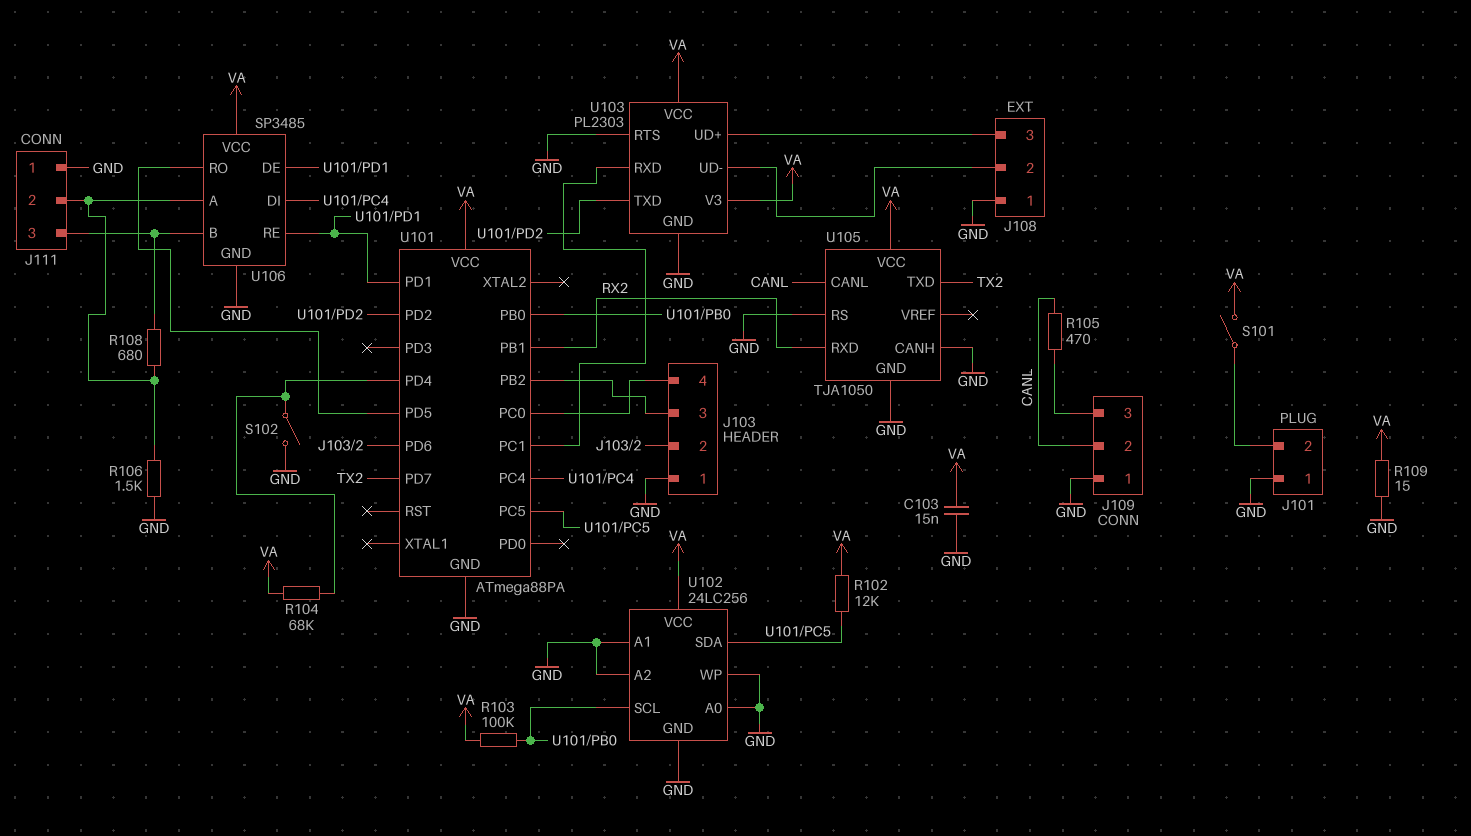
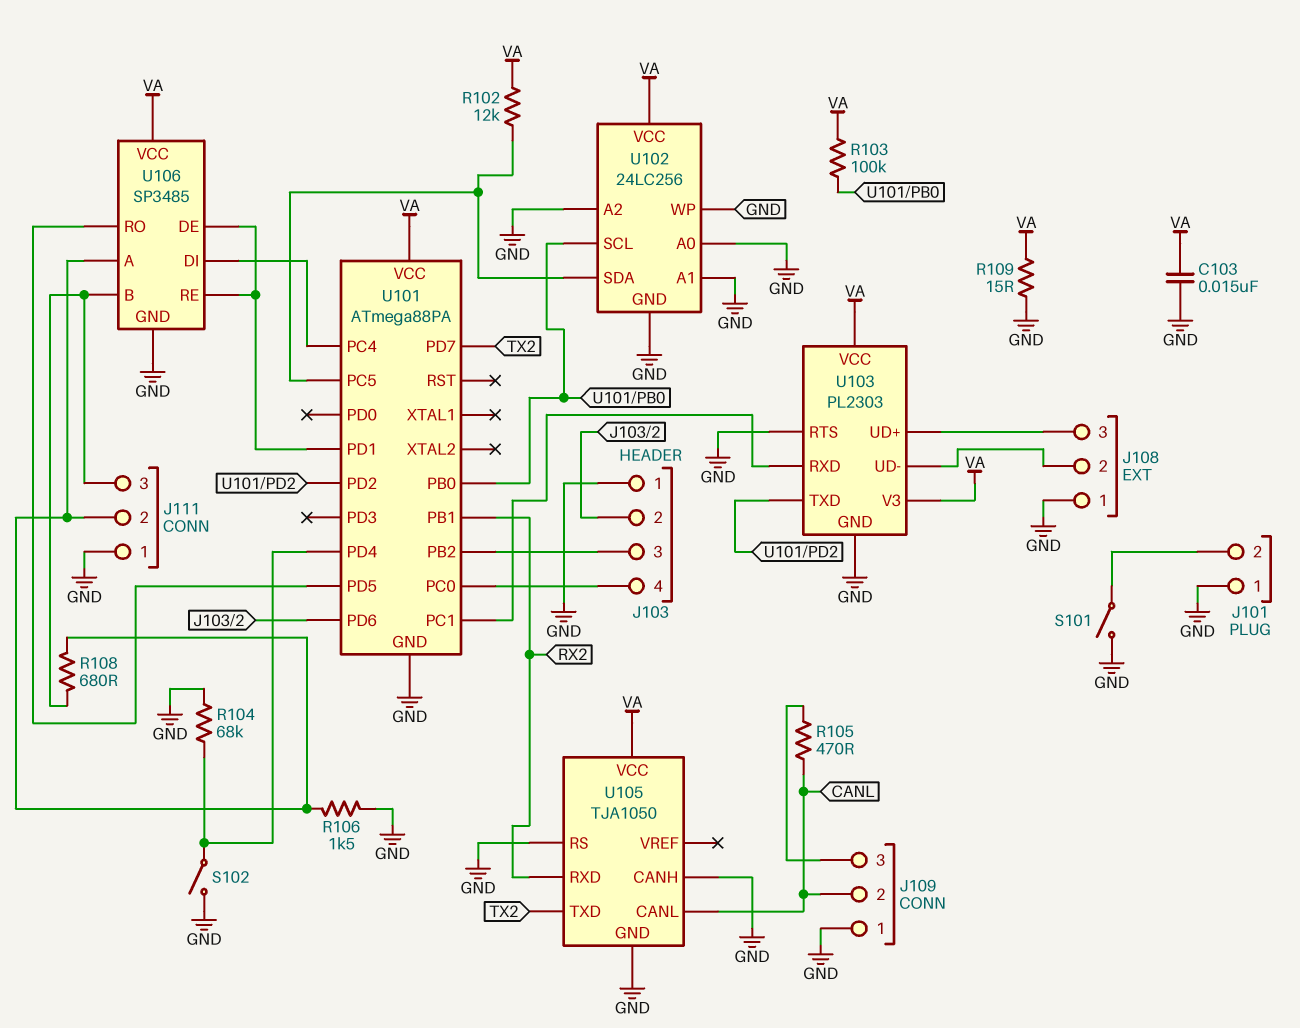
R104: 68k (U101/PD4, VA) -> 68k (GND, U101/PD4)
S101: switch (J101/2, VA) -> switch (GND, J101/2)

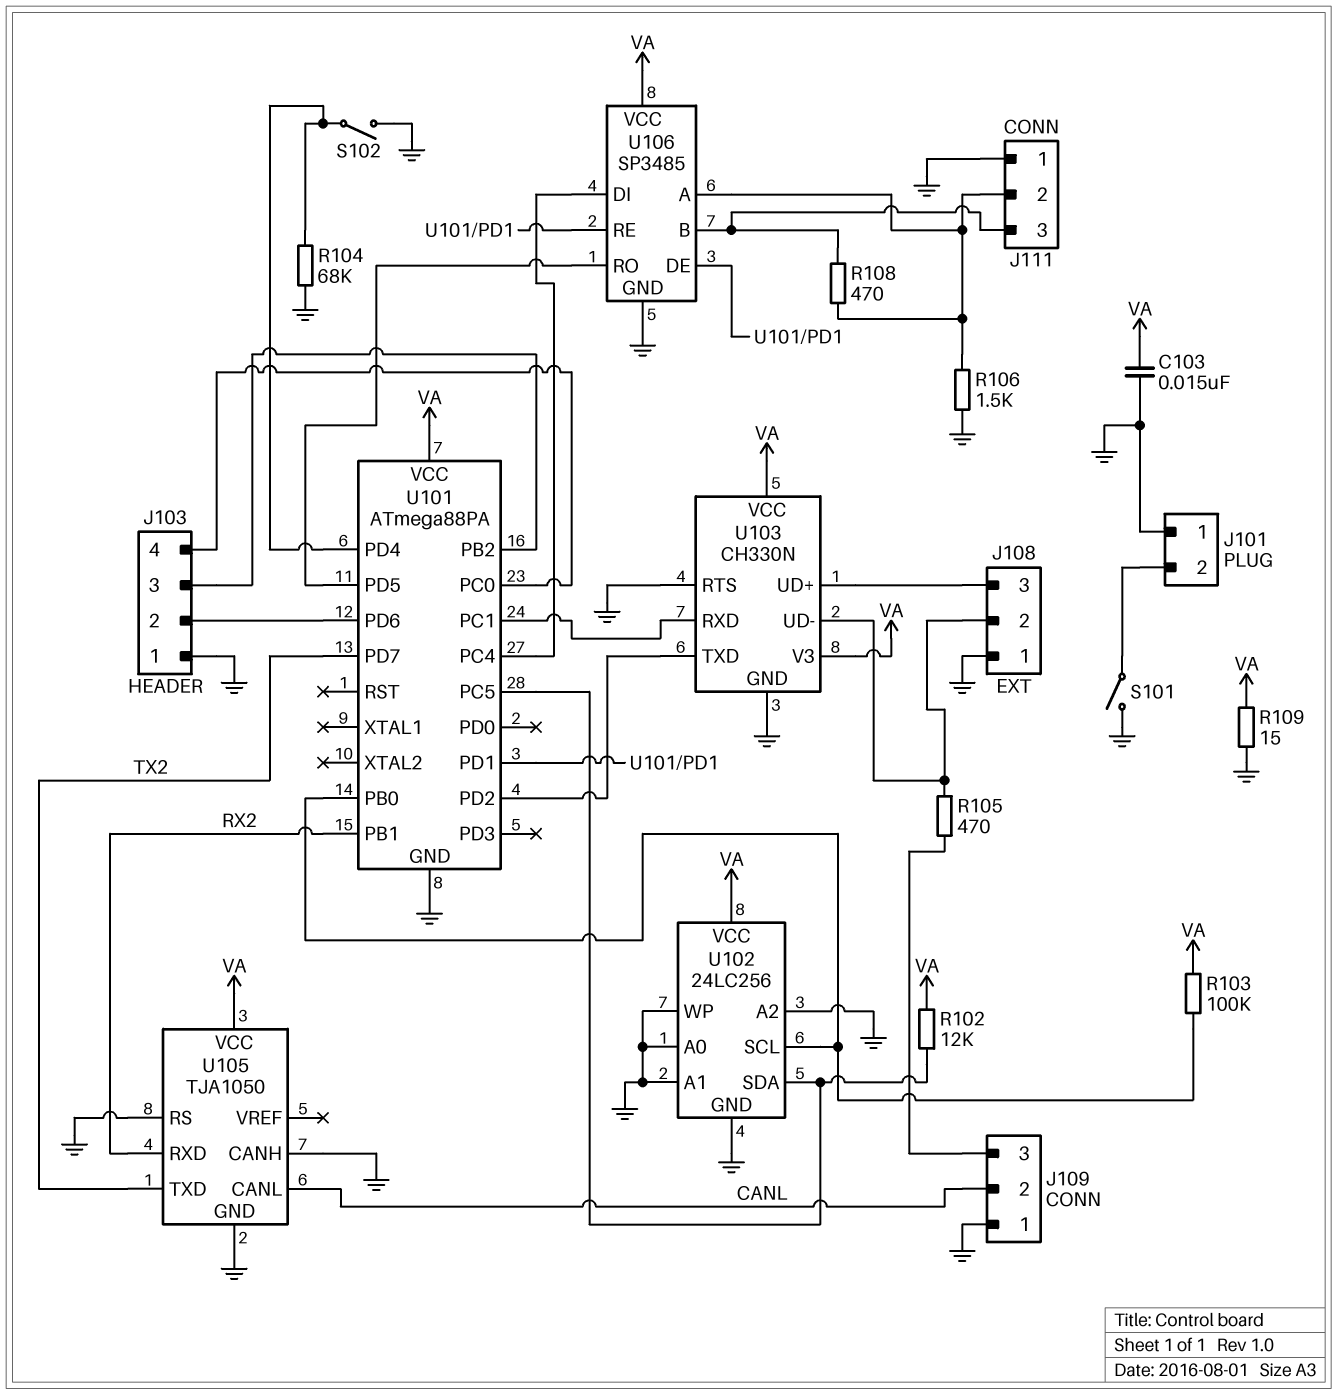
R105: 470 (CANL, J109/3) -> 470 (J108/2, J109/3)
R108: 680 (J111/2, J111/3) -> 470 (J111/2, J111/3)
U103: PL2303 -> CH330N

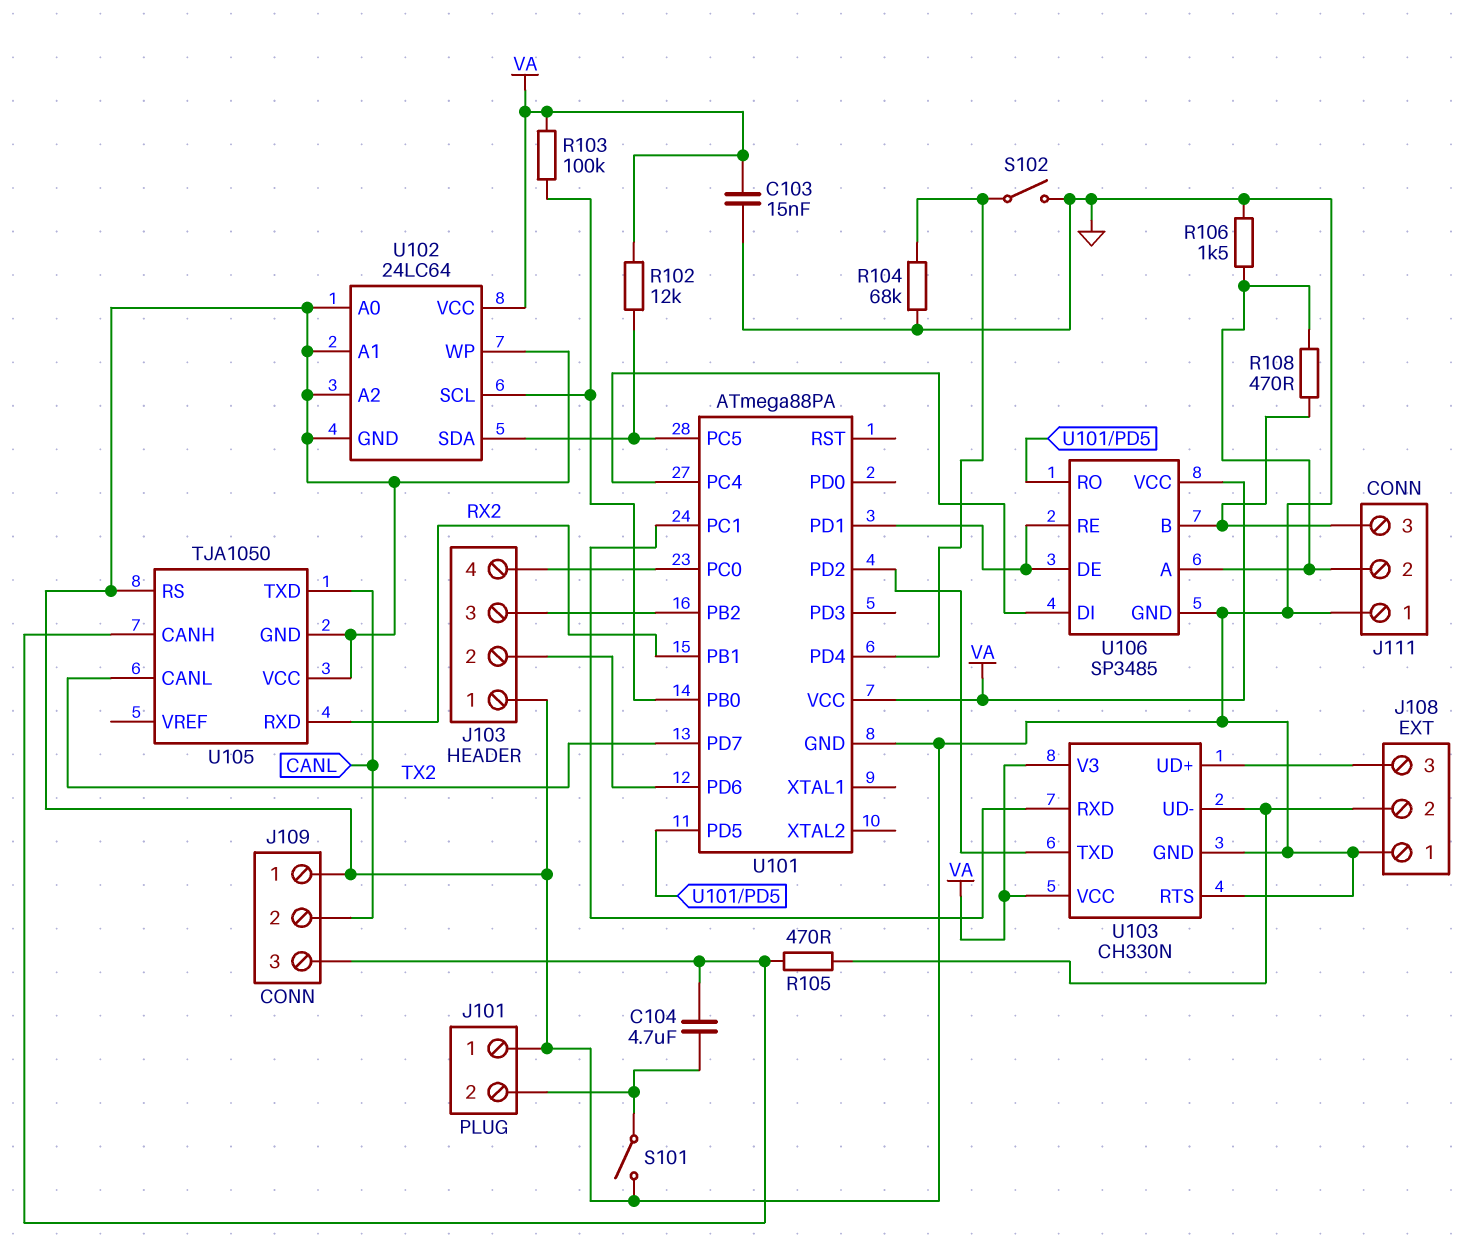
C104: none -> 4.7uF (J101/2, J109/3)
R109: 15 (GND, VA) -> none
U102: 24LC256 -> 24LC64
U105 pin CANH: GND -> J109/3
U105 pin CANL: CANL -> TX2
U105 pin TXD: TX2 -> CANL
U105 pin VCC: VA -> GND

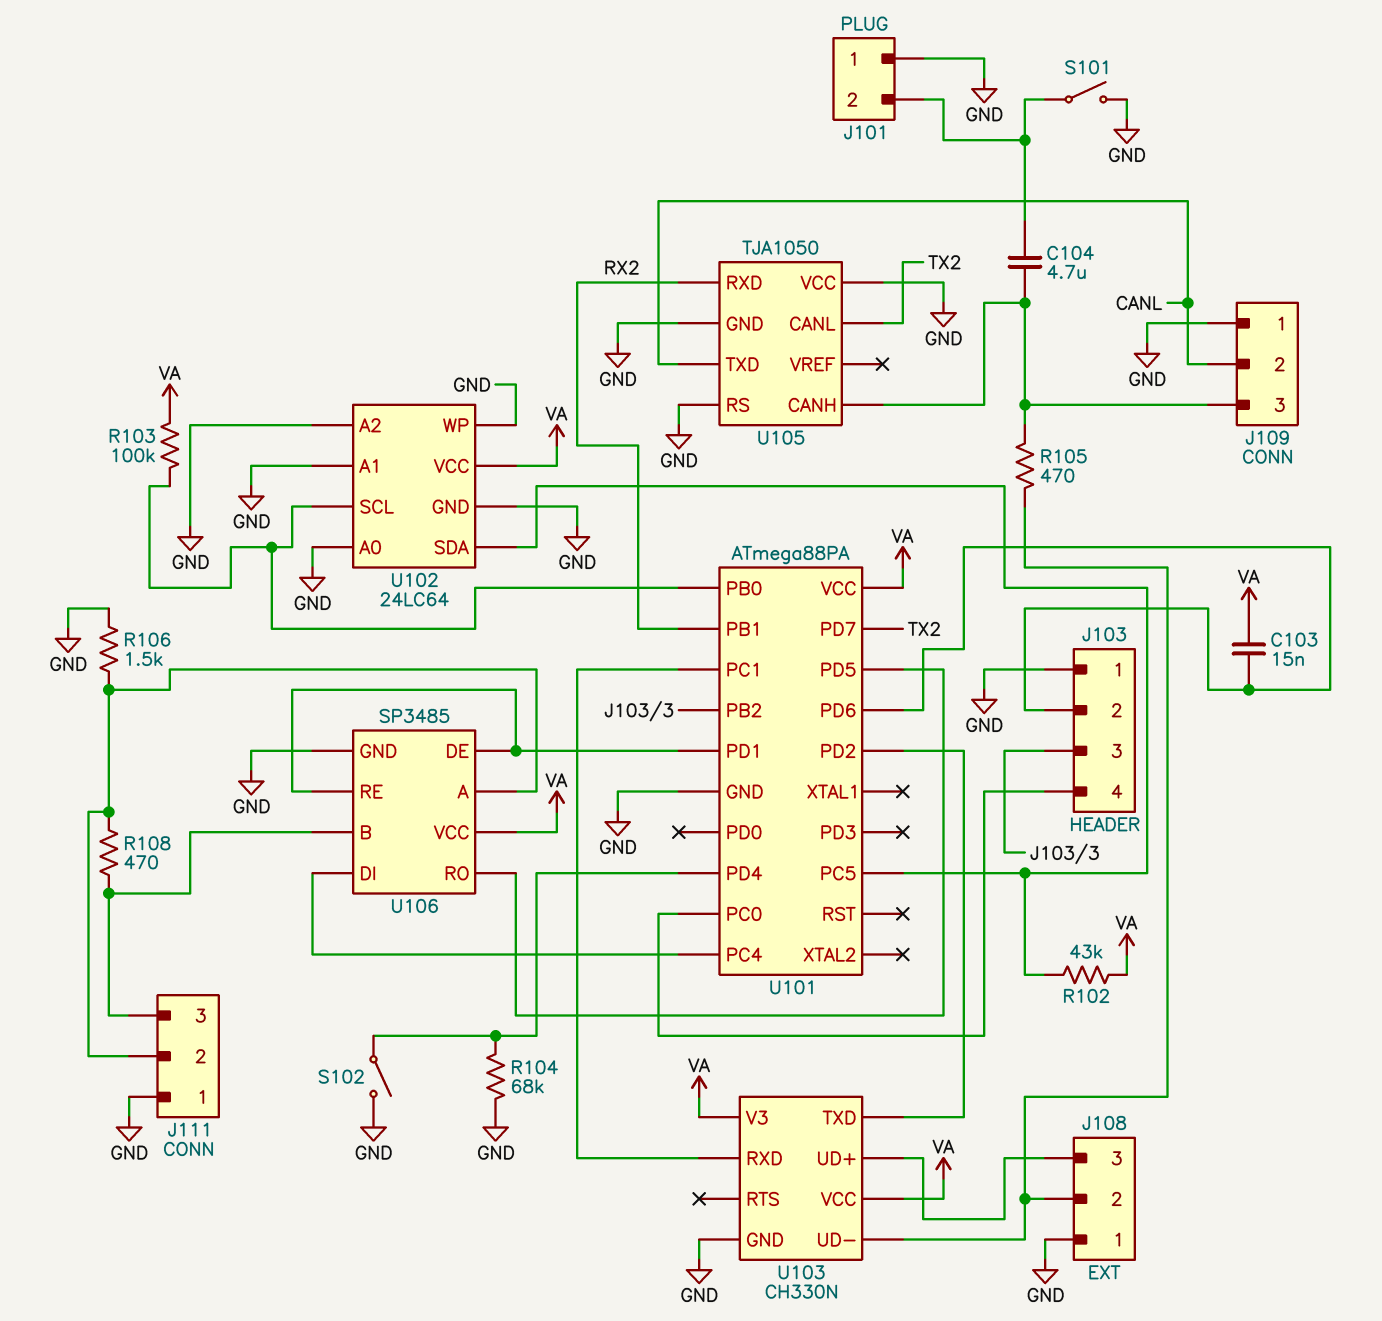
C103: 15nF (GND, VA) -> 15nF (J103/2, VA)
R102: 12k (U101/PC5, VA) -> 43k (U101/PC5, VA)
U103 pin RTS: GND -> none

